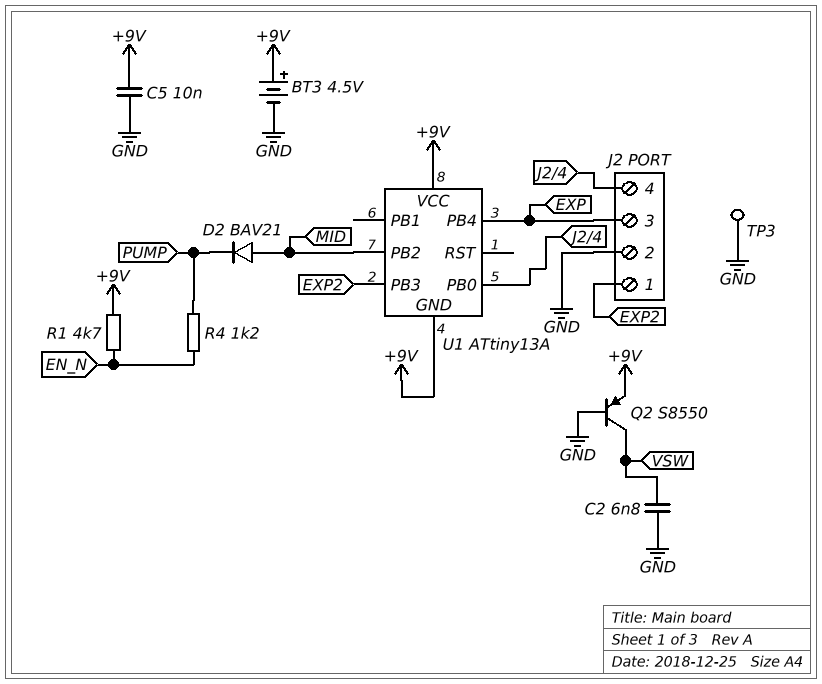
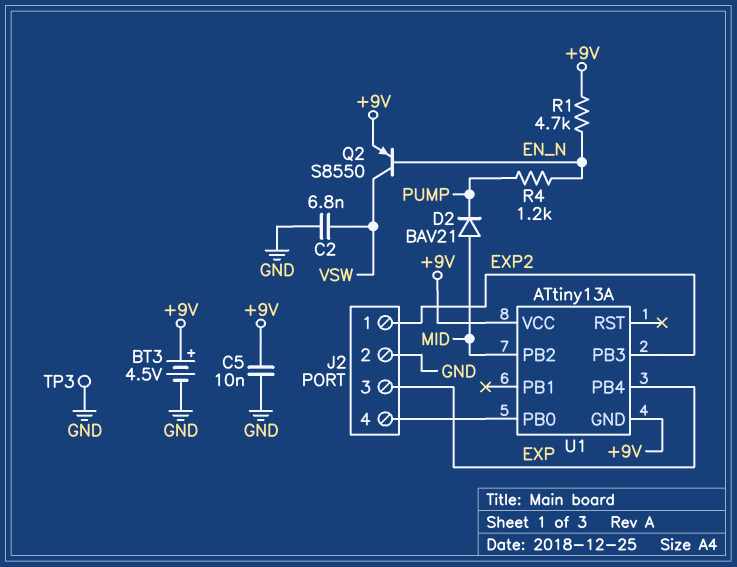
Q2: PNP S8550 (B GND, C VSW, E +9V) -> PNP S8550 (B EN_N, C VSW, E +9V)

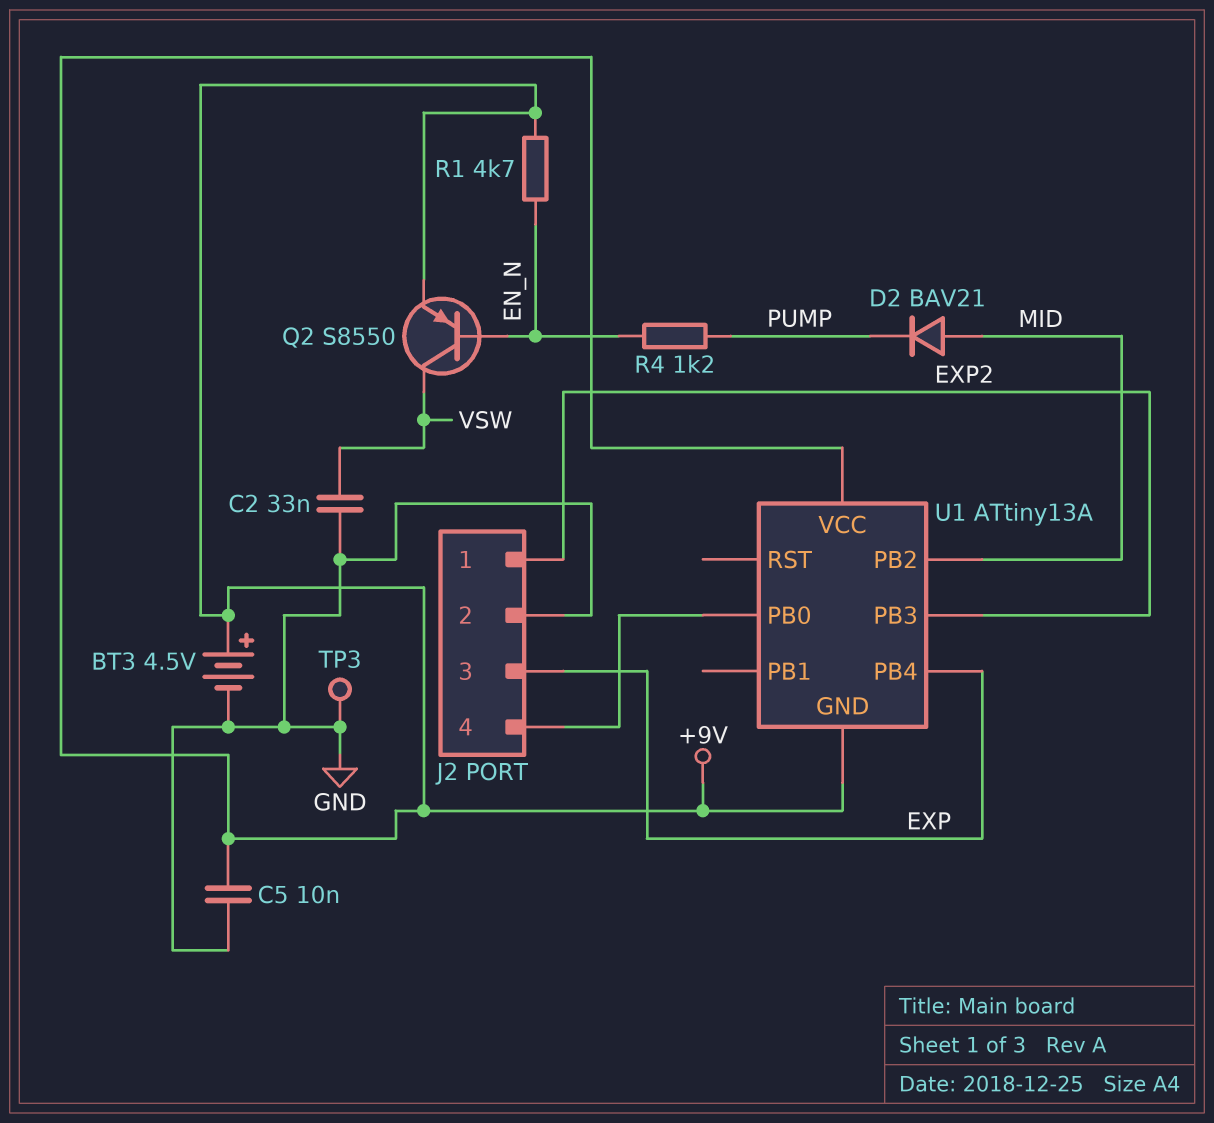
C2: 6.8nF (GND, VSW) -> 33nF (GND, VSW)

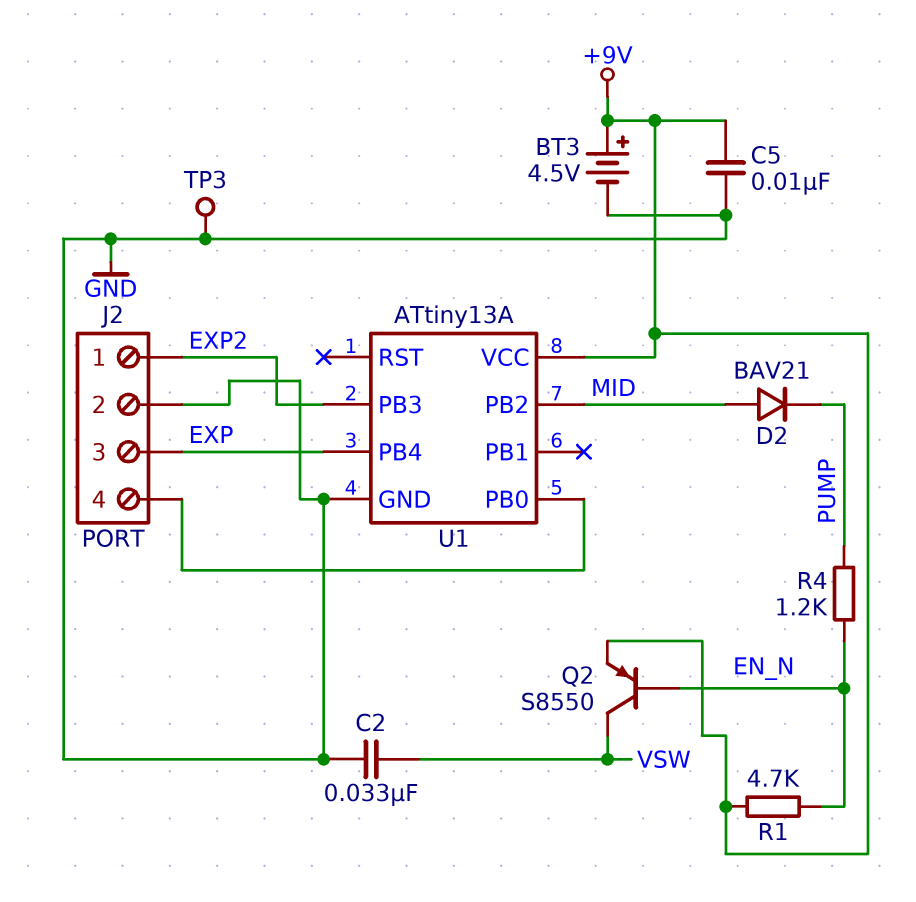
U1 pin GND: +9V -> GND

